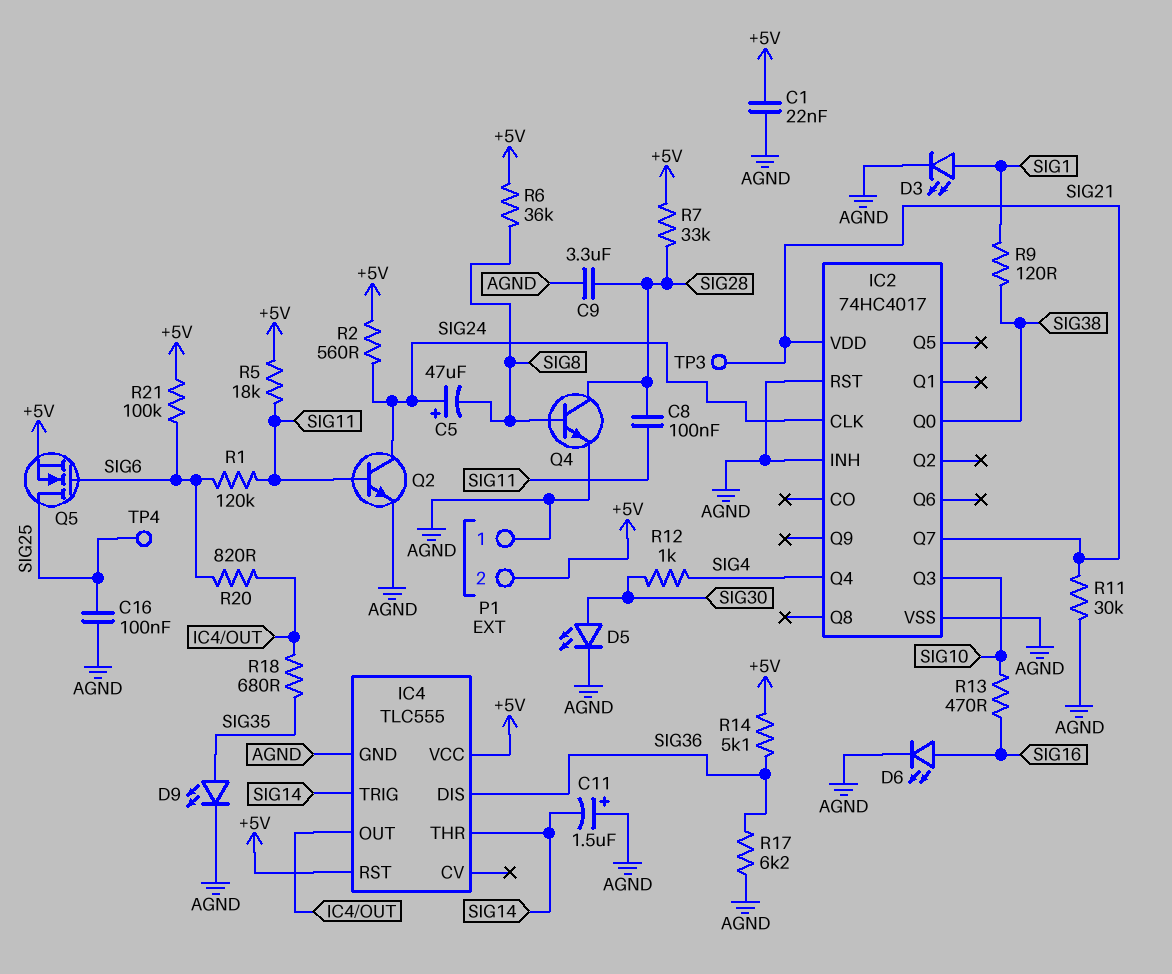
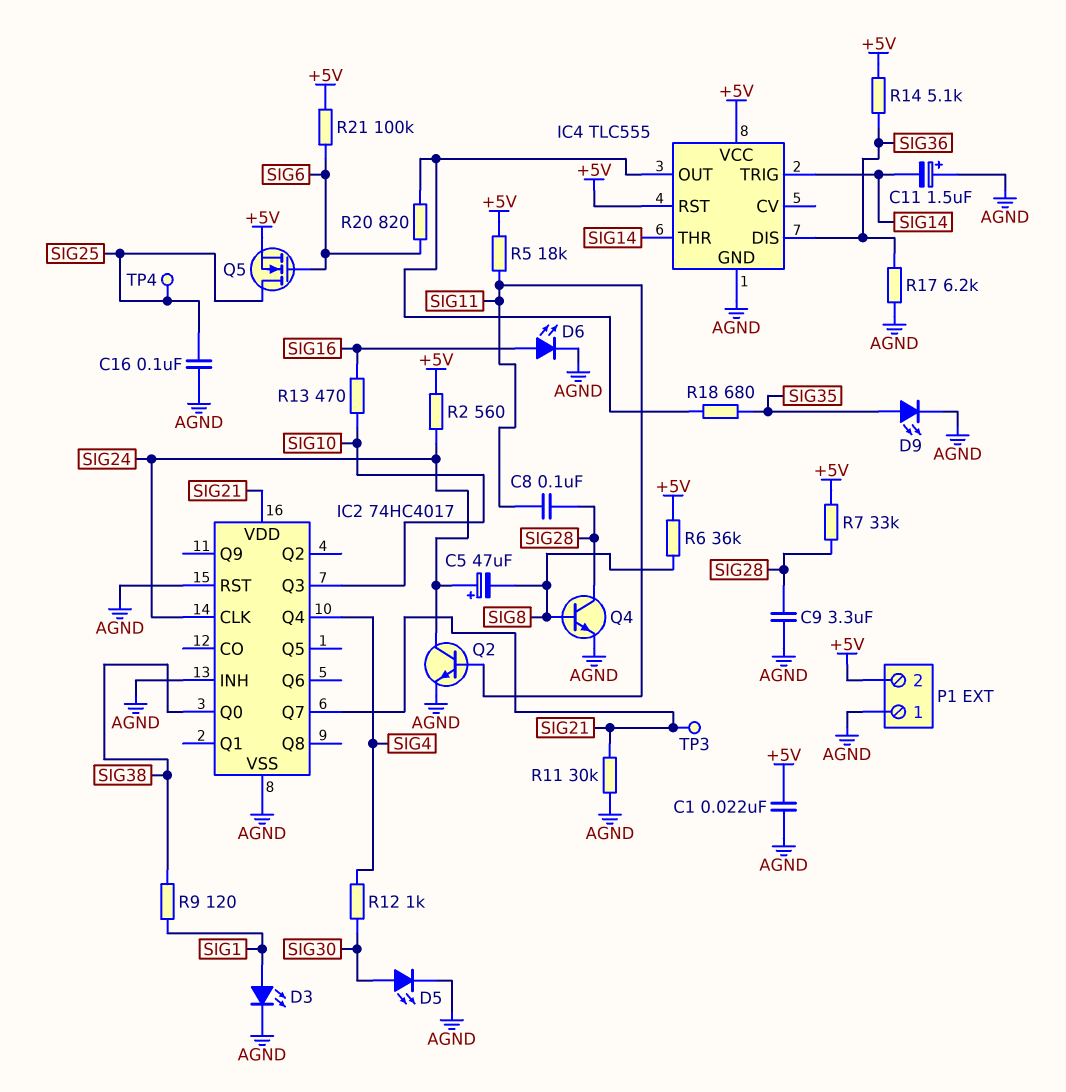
R1: 120k (SIG6, SIG11) -> none

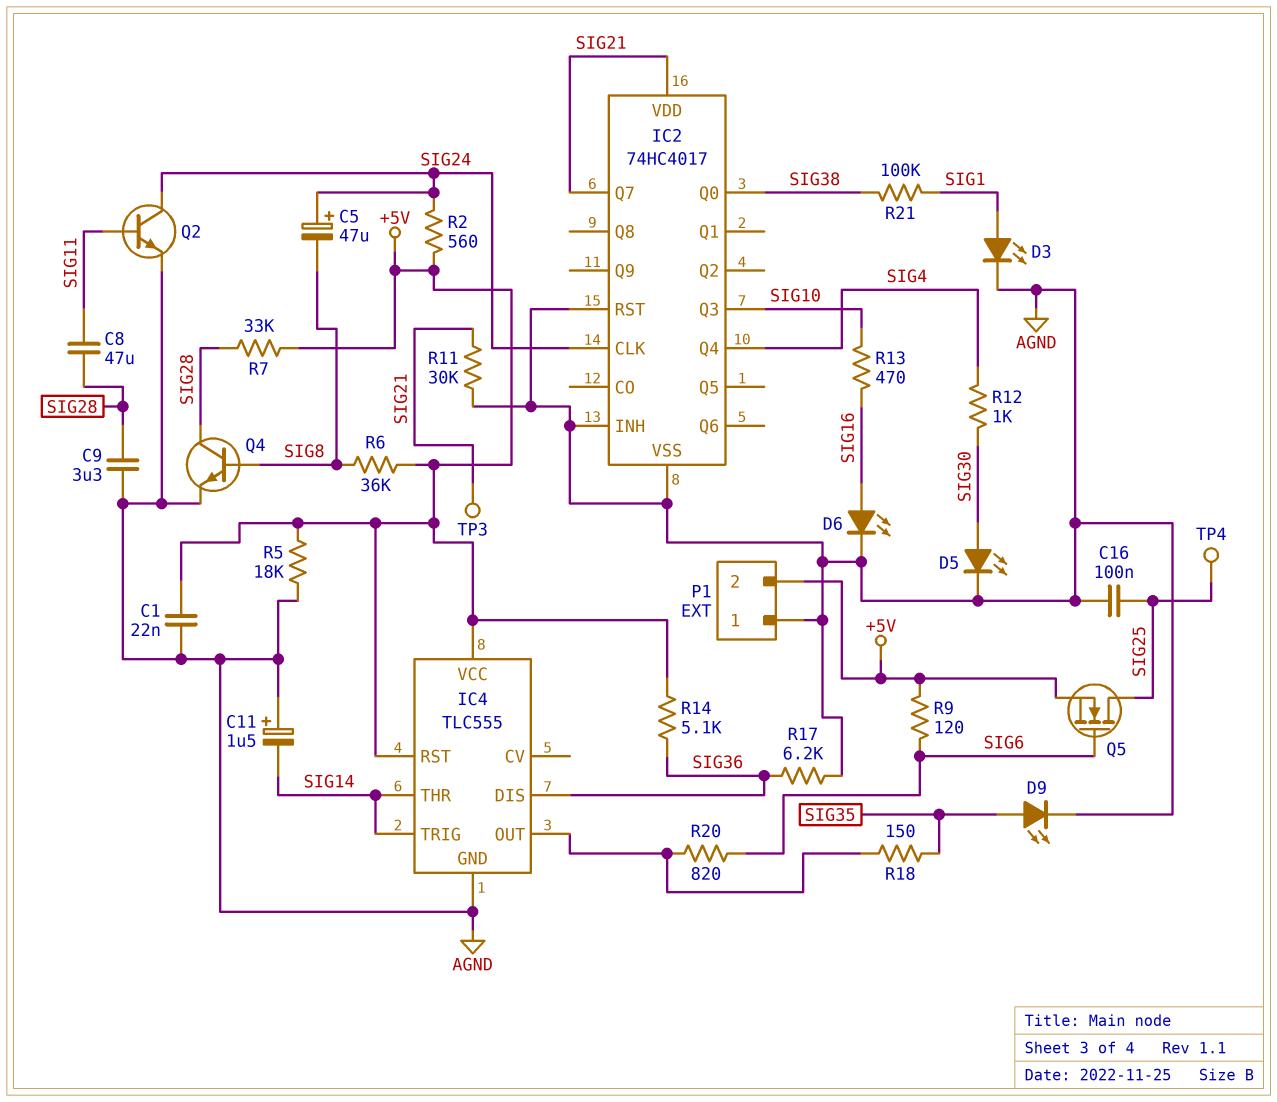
C8: 100nF (SIG11, SIG28) -> 47uF (SIG11, SIG28)
R5: 18k (+5V, SIG11) -> 18k (+5V, AGND)
R9: 120 (SIG1, SIG38) -> 120 (+5V, SIG6)
R18: 680 (IC4/OUT, SIG35) -> 150 (IC4/OUT, SIG35)
R21: 100k (+5V, SIG6) -> 100k (SIG1, SIG38)

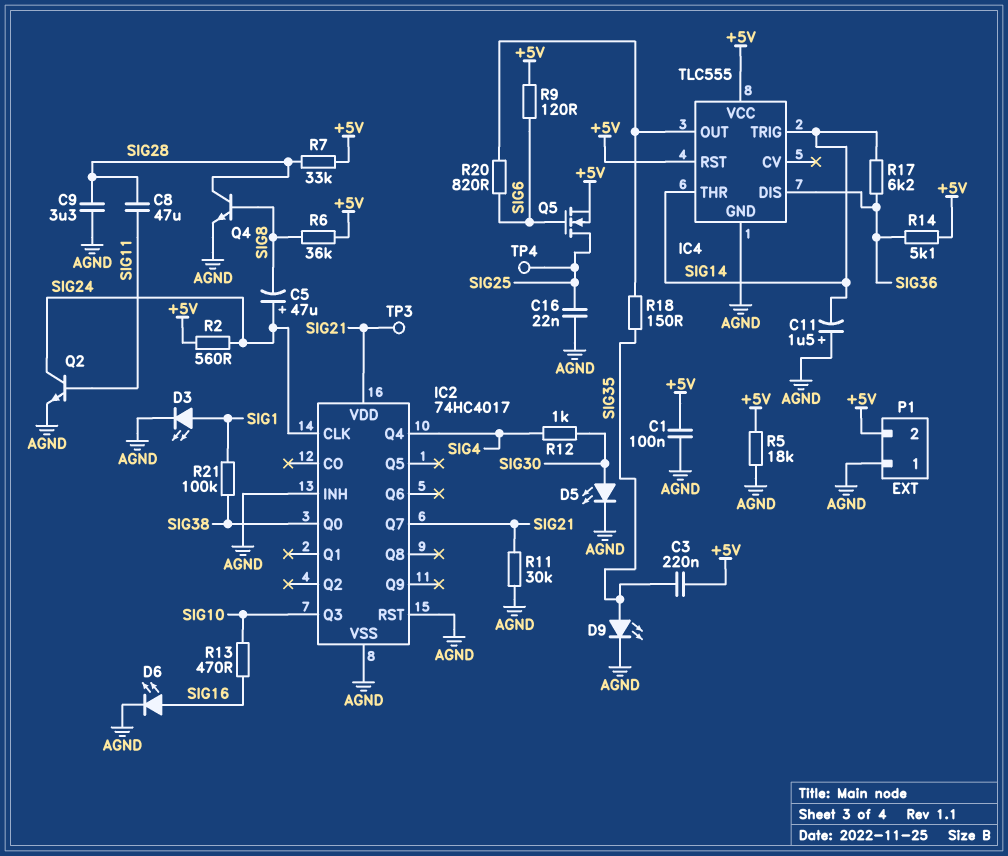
C1: 22nF (+5V, AGND) -> 100nF (+5V, AGND)
C3: none -> 220nF (+5V, SIG35)
C16: 100nF (AGND, SIG25) -> 22nF (AGND, SIG25)
R17: 6.2k (AGND, SIG36) -> 6.2k (SIG14, SIG36)

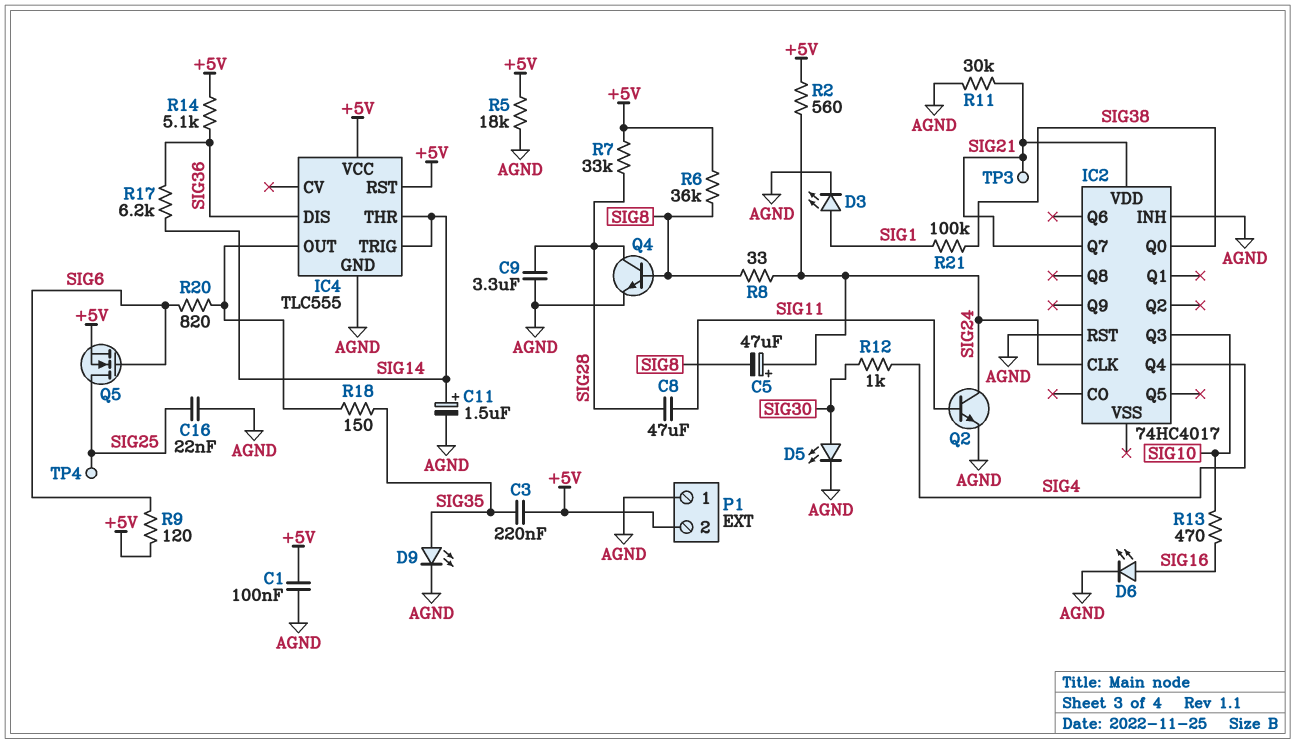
C11: 1.5uF (plus AGND, minus SIG14) -> 1.5uF (plus SIG14, minus AGND)
IC2 pin VSS: AGND -> none
R8: none -> 33 (SIG8, SIG24)

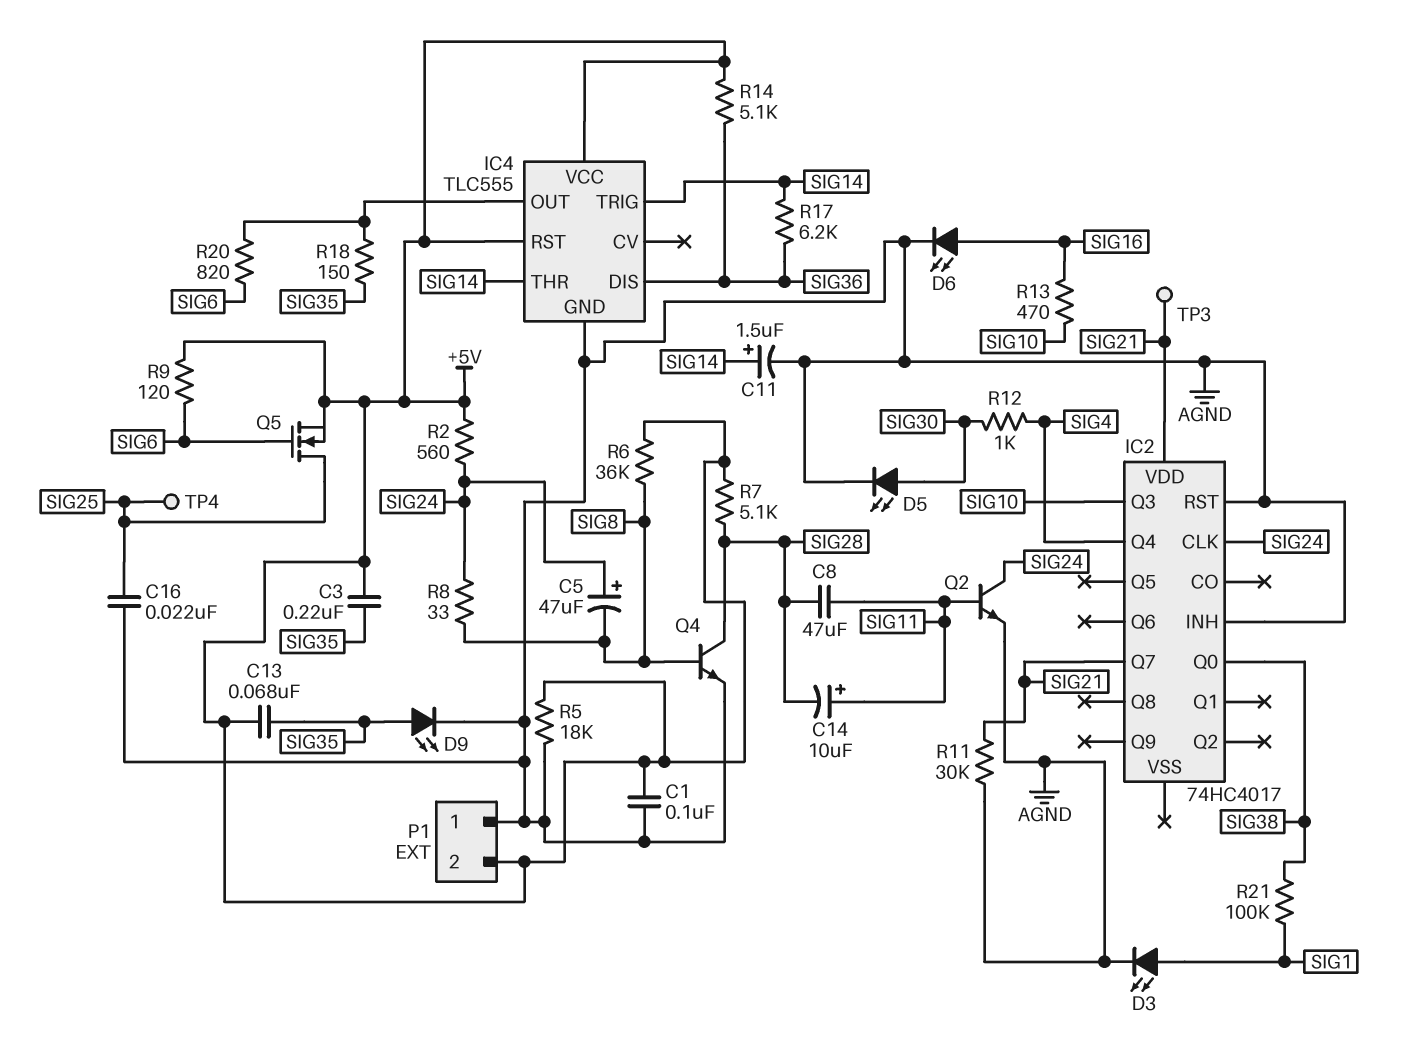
C9: 3.3uF (AGND, SIG28) -> none
C13: none -> 68nF (+5V, SIG35)
C14: none -> 10uF (plus SIG11, minus SIG28)
R7: 33k (+5V, SIG28) -> 5.1k (+5V, SIG28)

